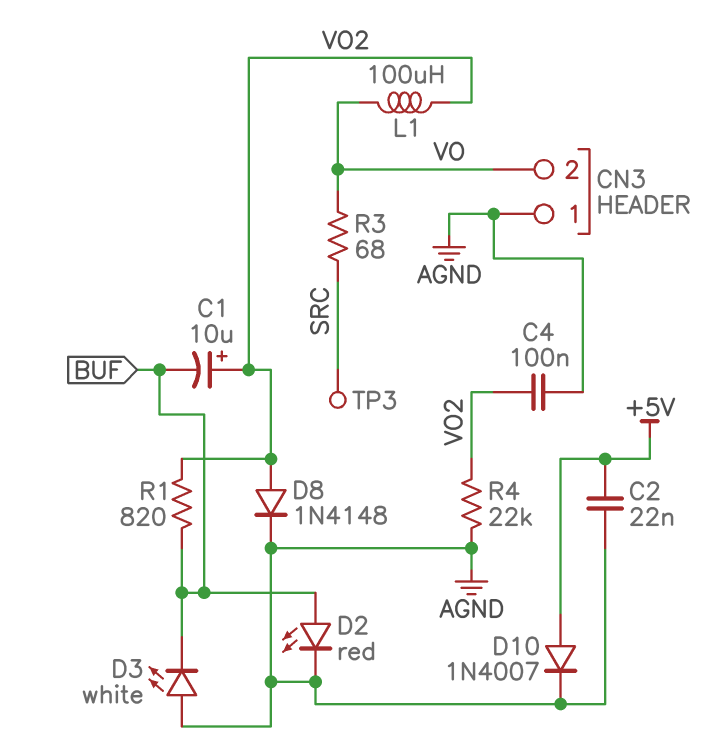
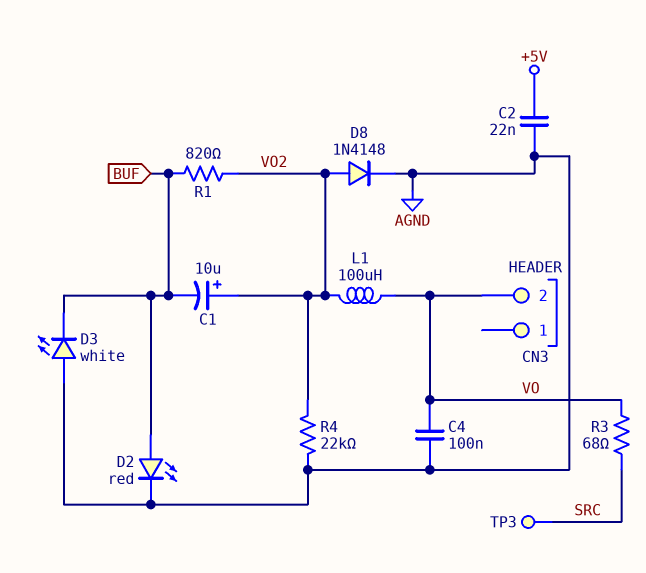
C4: 100nF (AGND, VO2) -> 100nF (AGND, VO)
CN3 pin 1: AGND -> none
D10: diode 1N4007 (A +5V, K AGND) -> none

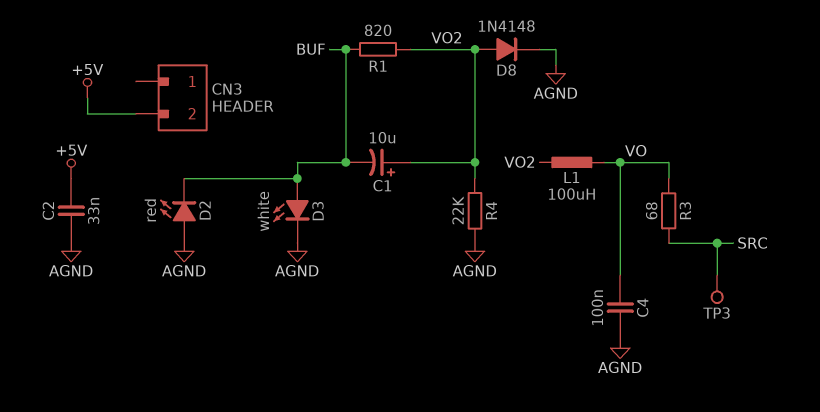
C2: 22nF (+5V, AGND) -> 33nF (+5V, AGND)
CN3 pin 2: VO -> +5V
D2: LED red (A BUF, K AGND) -> LED red (A AGND, K BUF)
D3: LED white (A AGND, K BUF) -> LED white (A BUF, K AGND)

